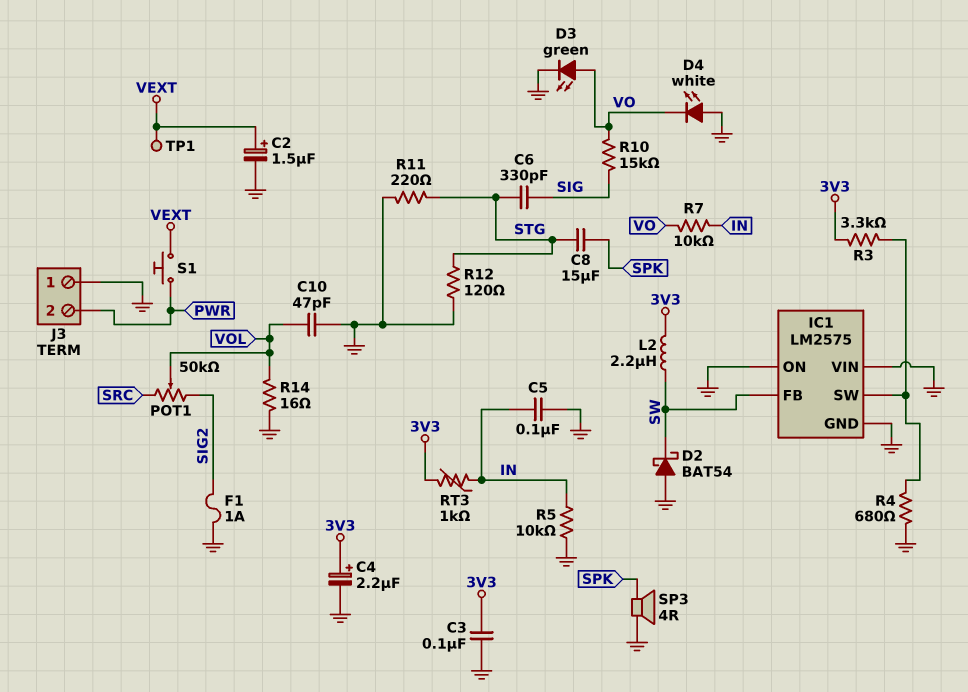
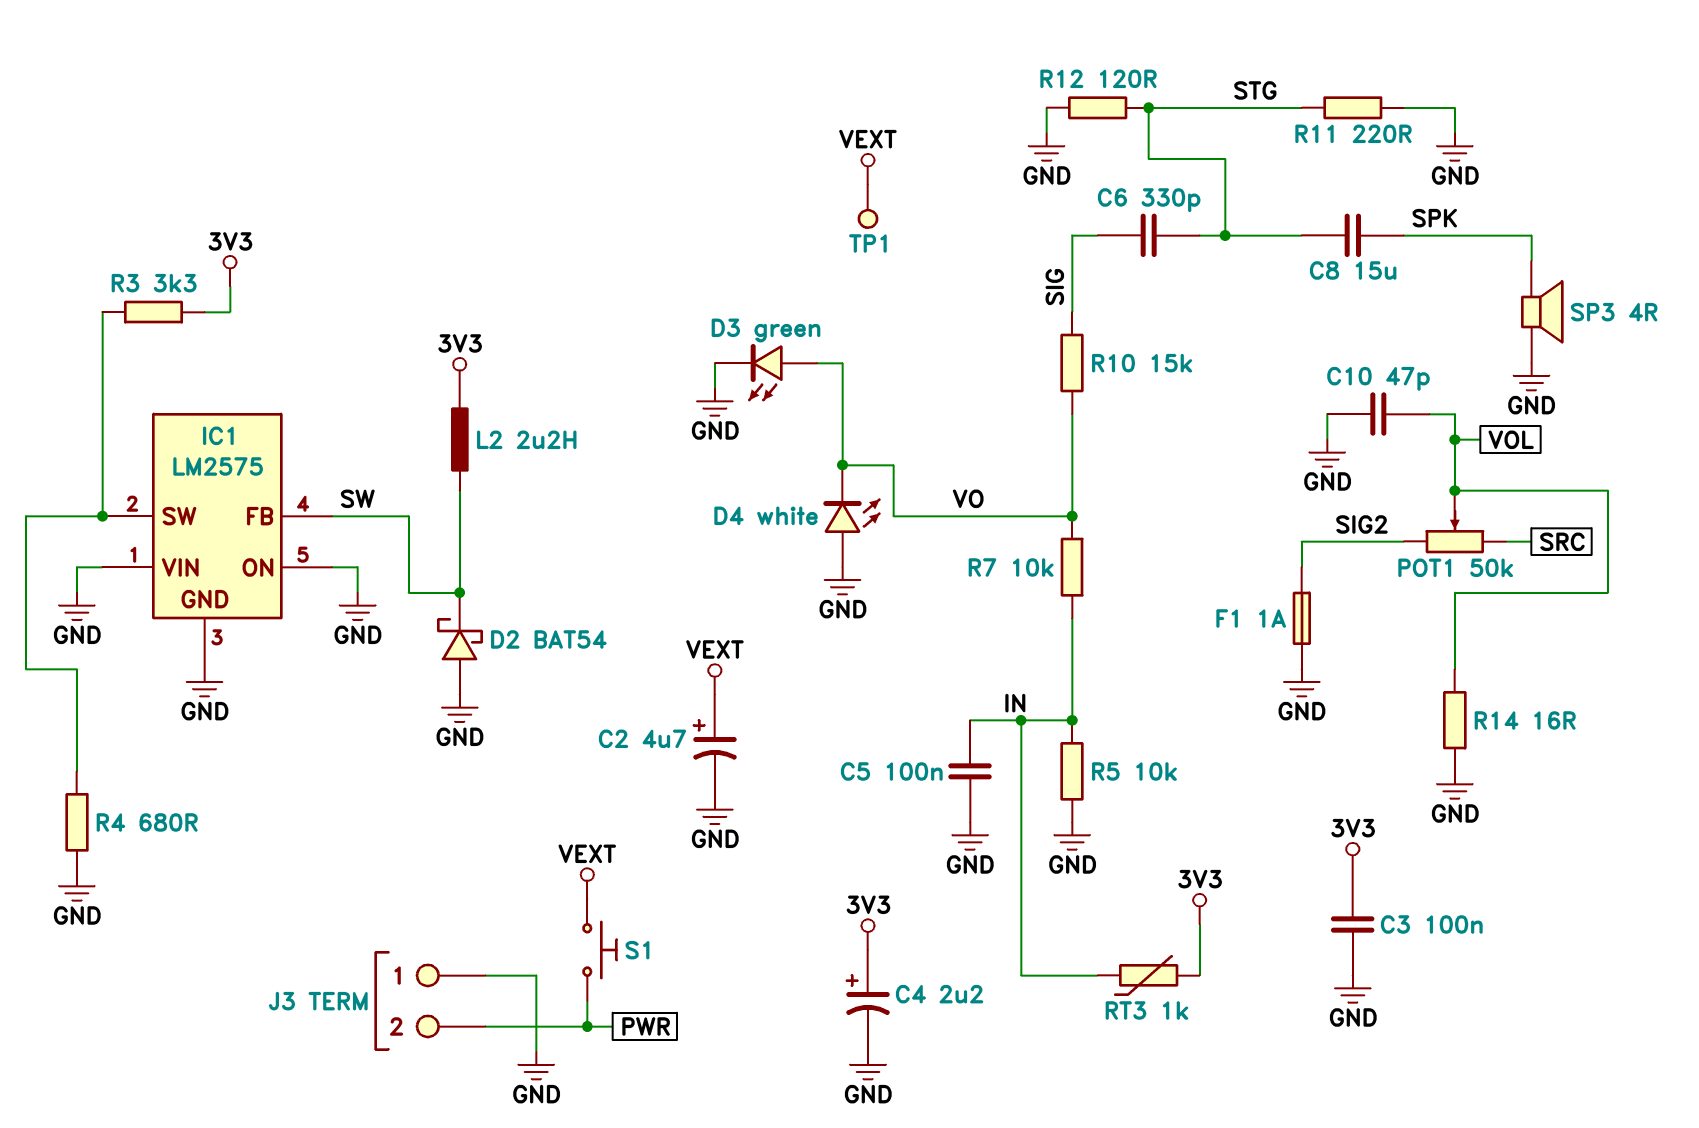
C2: 1.5uF (plus VEXT, minus GND) -> 4.7uF (plus VEXT, minus GND)

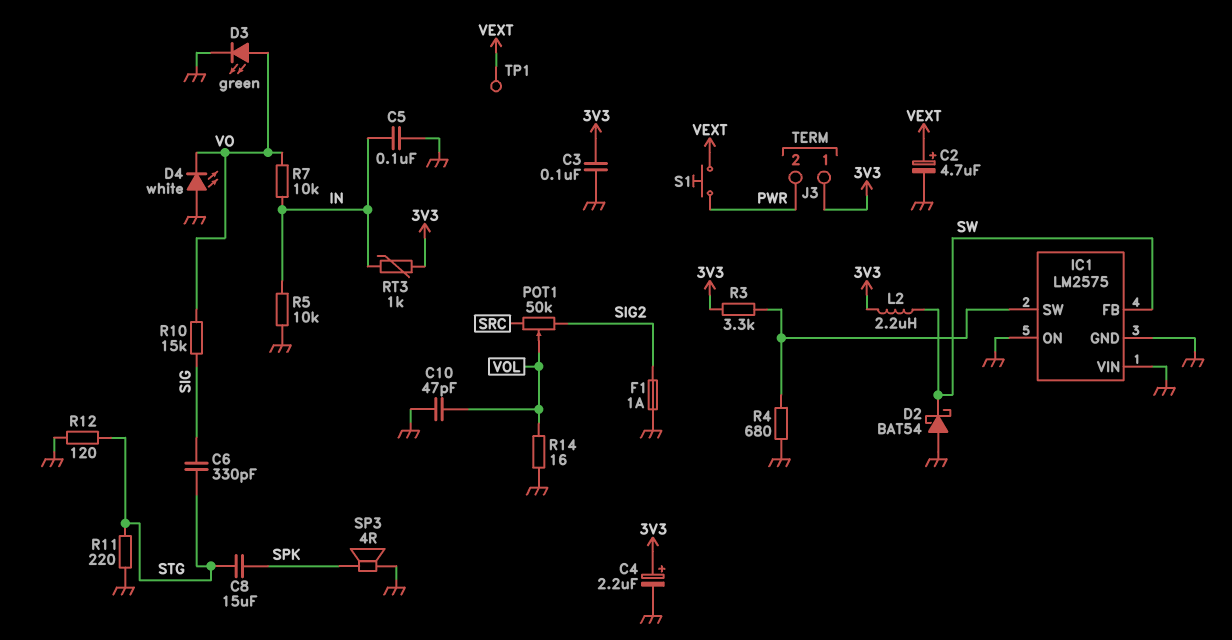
J3 pin 1: GND -> 3V3

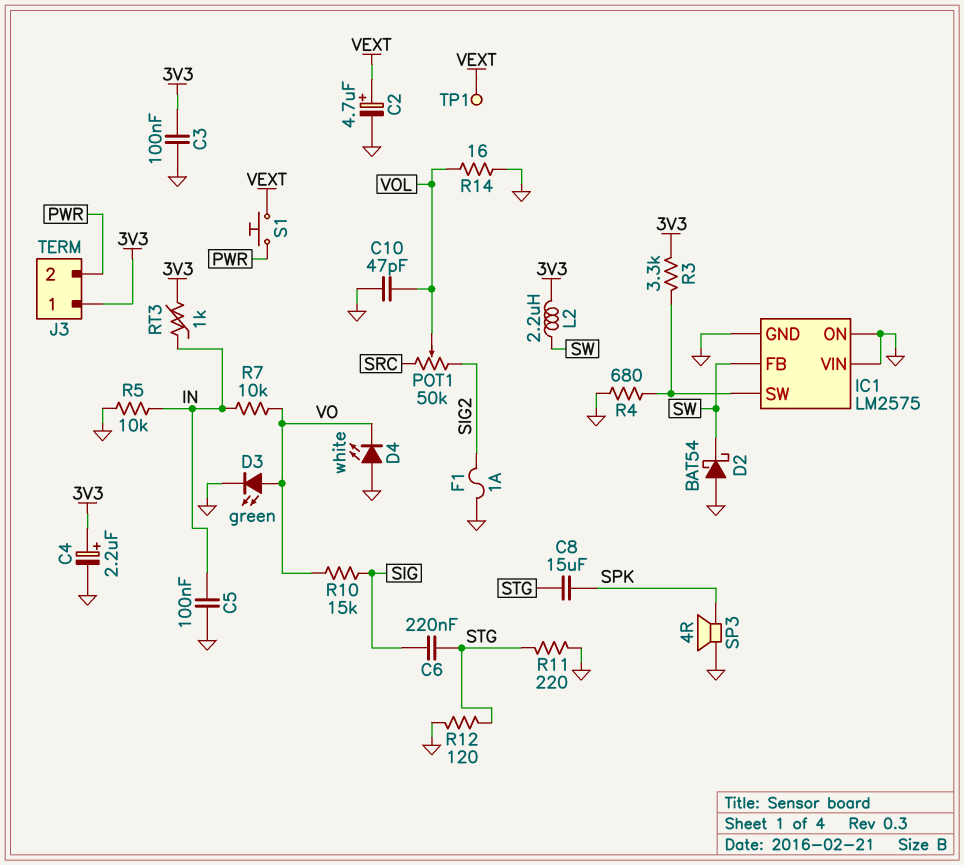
C6: 330pF (SIG, STG) -> 220nF (SIG, STG)

